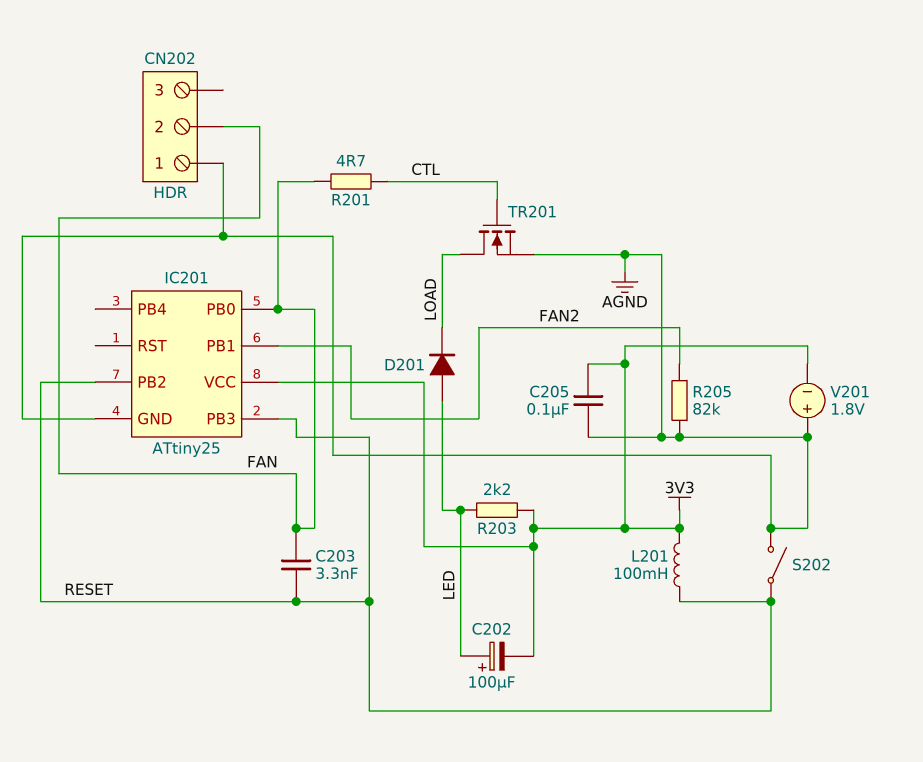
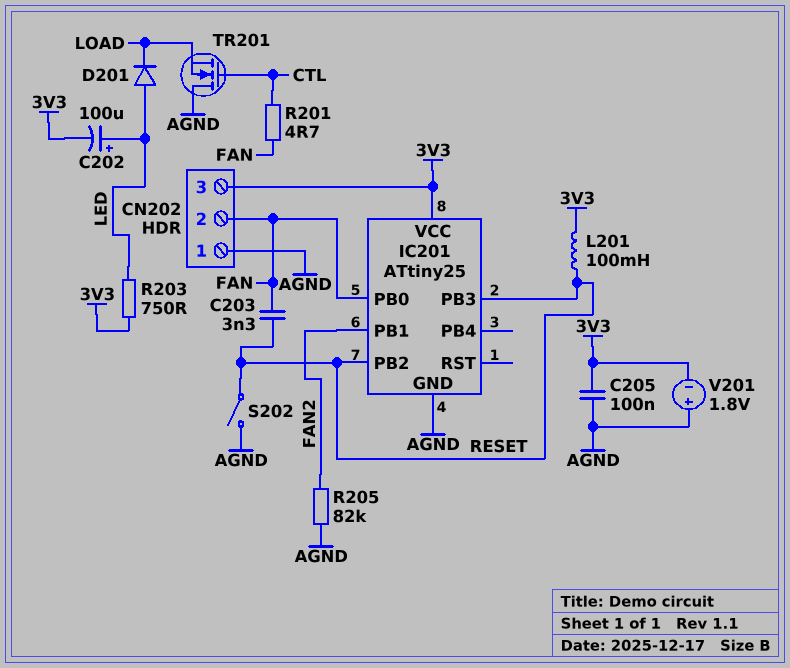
CN202 pin 3: none -> 3V3
R203: 2.2k (3V3, LED) -> 750 (3V3, LED)
TR201: NMOS (G CTL, D LOAD, S AGND) -> NMOS (G CTL, D AGND, S LOAD)

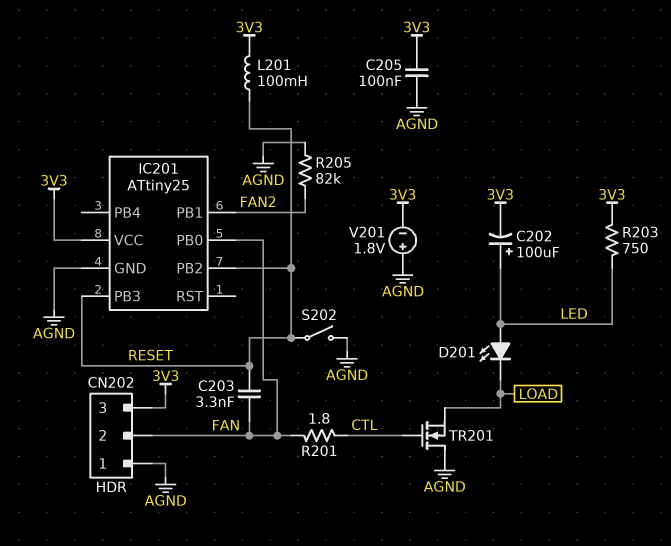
D201: diode (A LED, K LOAD) -> LED (A LED, K LOAD)
R201: 4.7 (CTL, FAN) -> 1.8 (CTL, FAN)

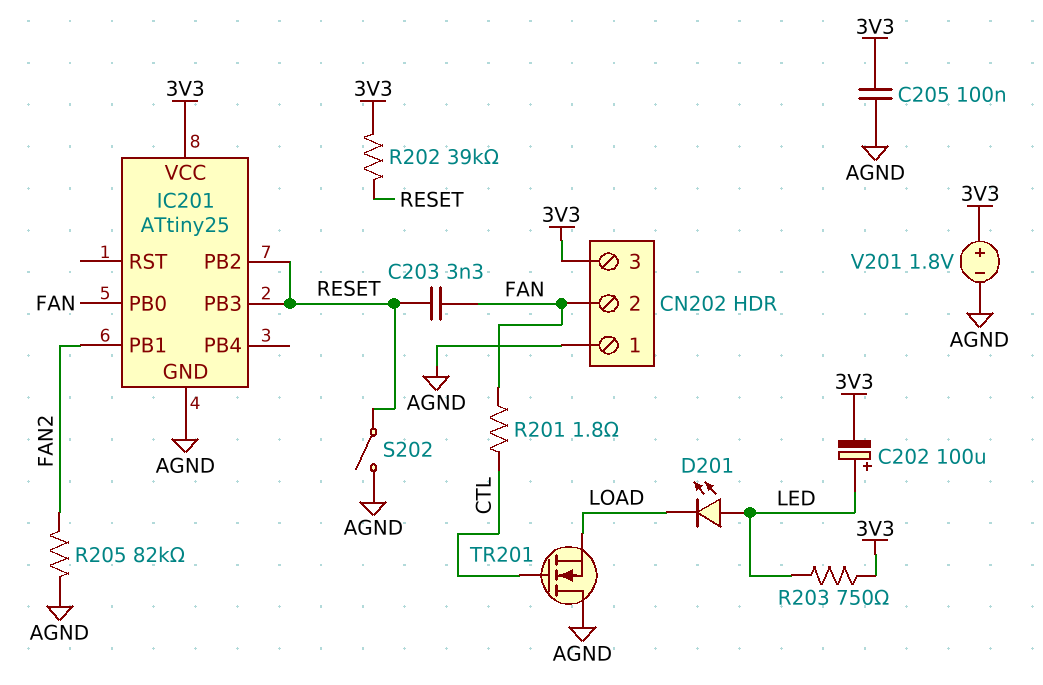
L201: 100mH (3V3, RESET) -> none
R202: none -> 39k (3V3, RESET)
V201: 1.8V (plus AGND, minus 3V3) -> 1.8V (plus 3V3, minus AGND)

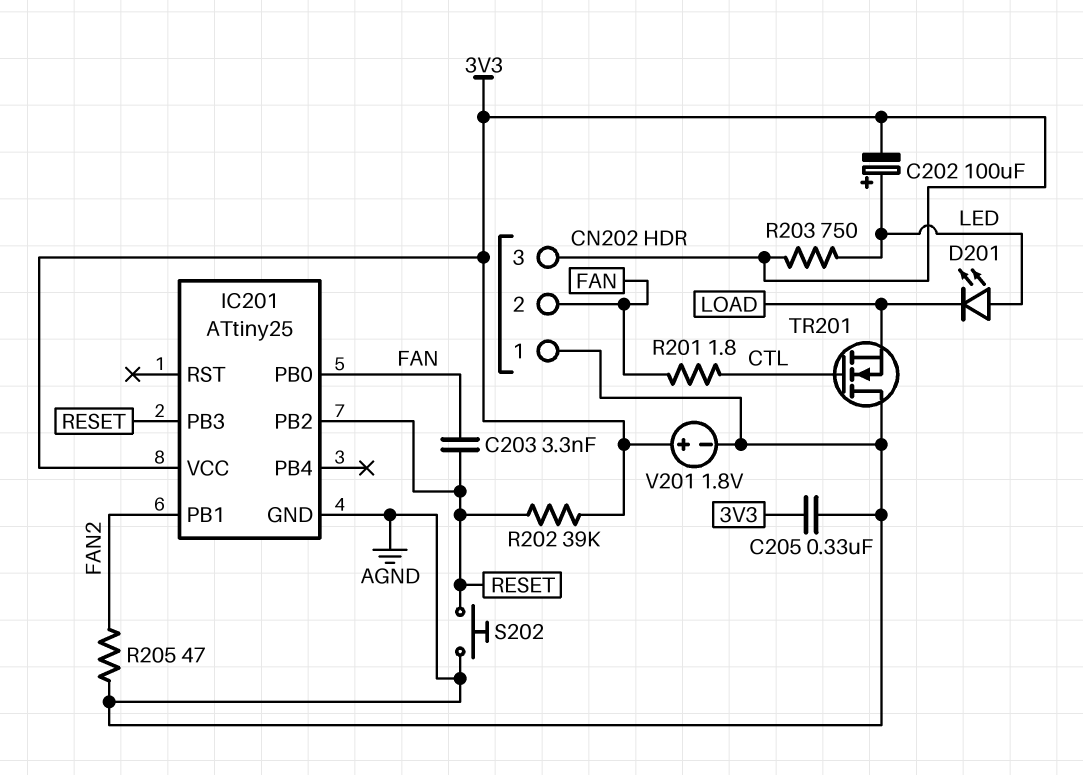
C205: 100nF (3V3, AGND) -> 330nF (3V3, AGND)
R205: 82k (AGND, FAN2) -> 47 (AGND, FAN2)
S202: switch (AGND, RESET) -> button (AGND, RESET)

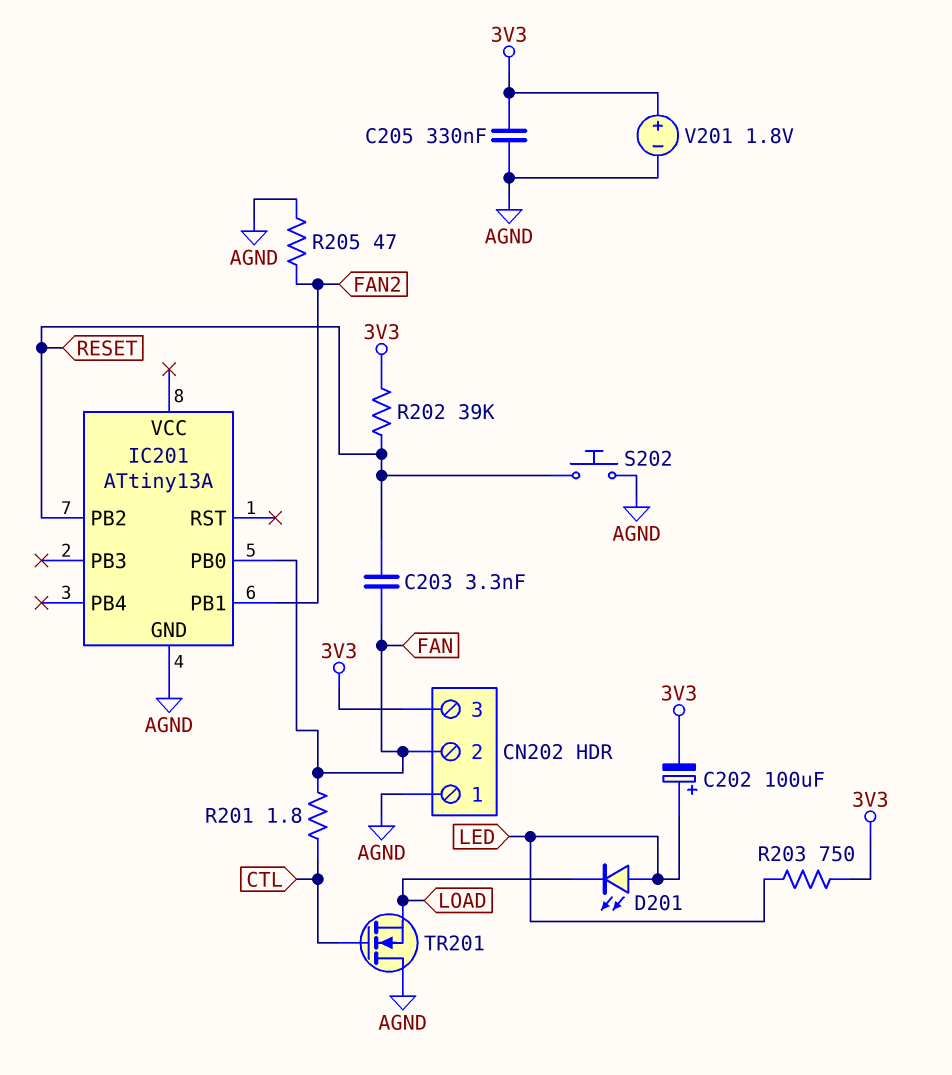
IC201: ATtiny25 -> ATtiny13A
IC201 pin PB3: RESET -> none
IC201 pin VCC: 3V3 -> none

